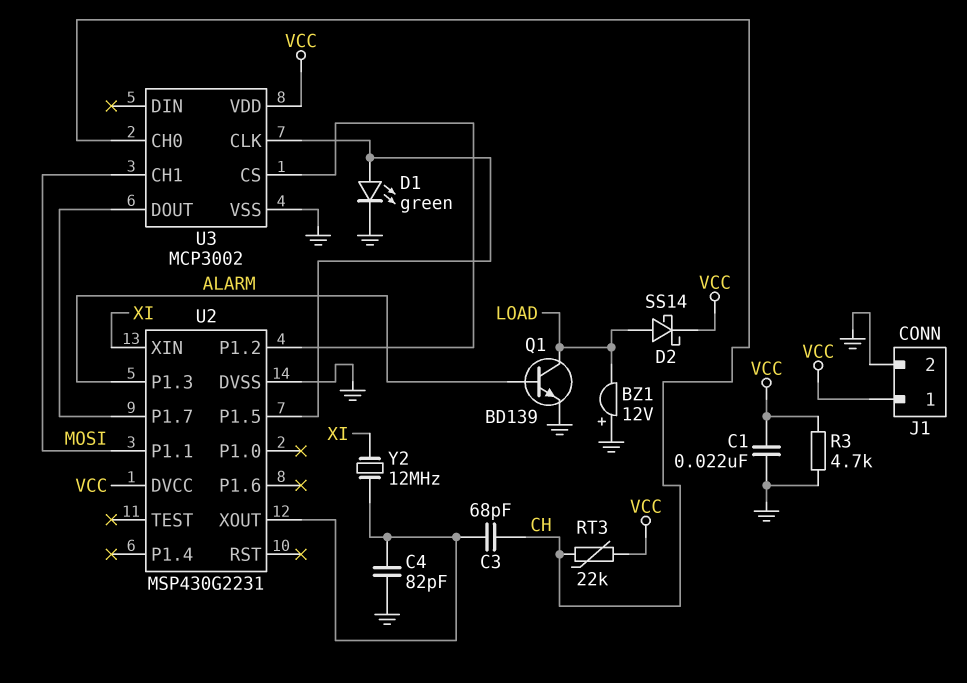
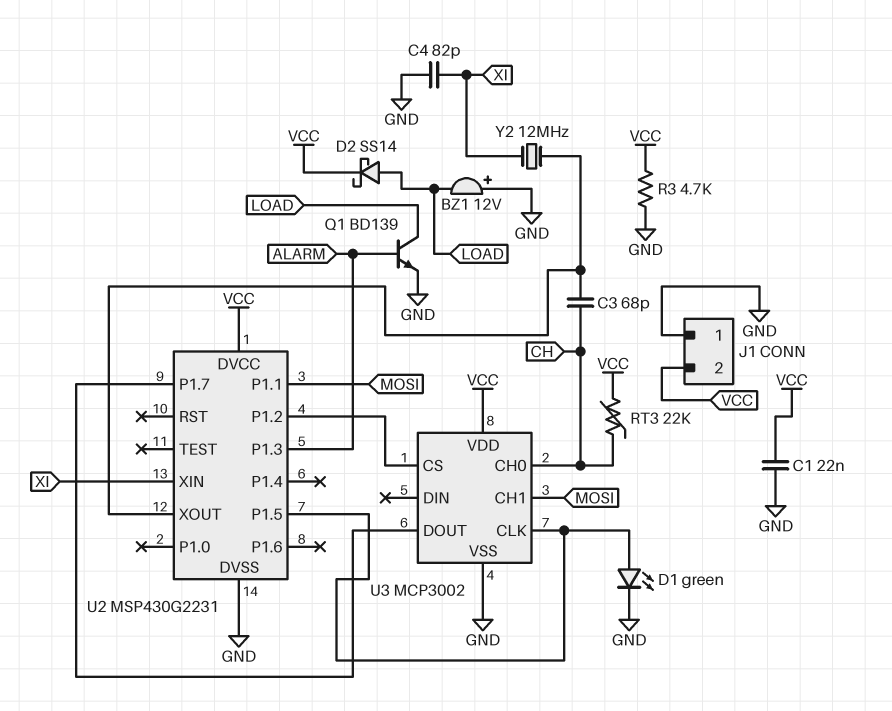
C4: 82pF (GND, U2/XOUT) -> 82pF (GND, XI)
J1 pin 1: VCC -> GND
J1 pin 2: GND -> VCC

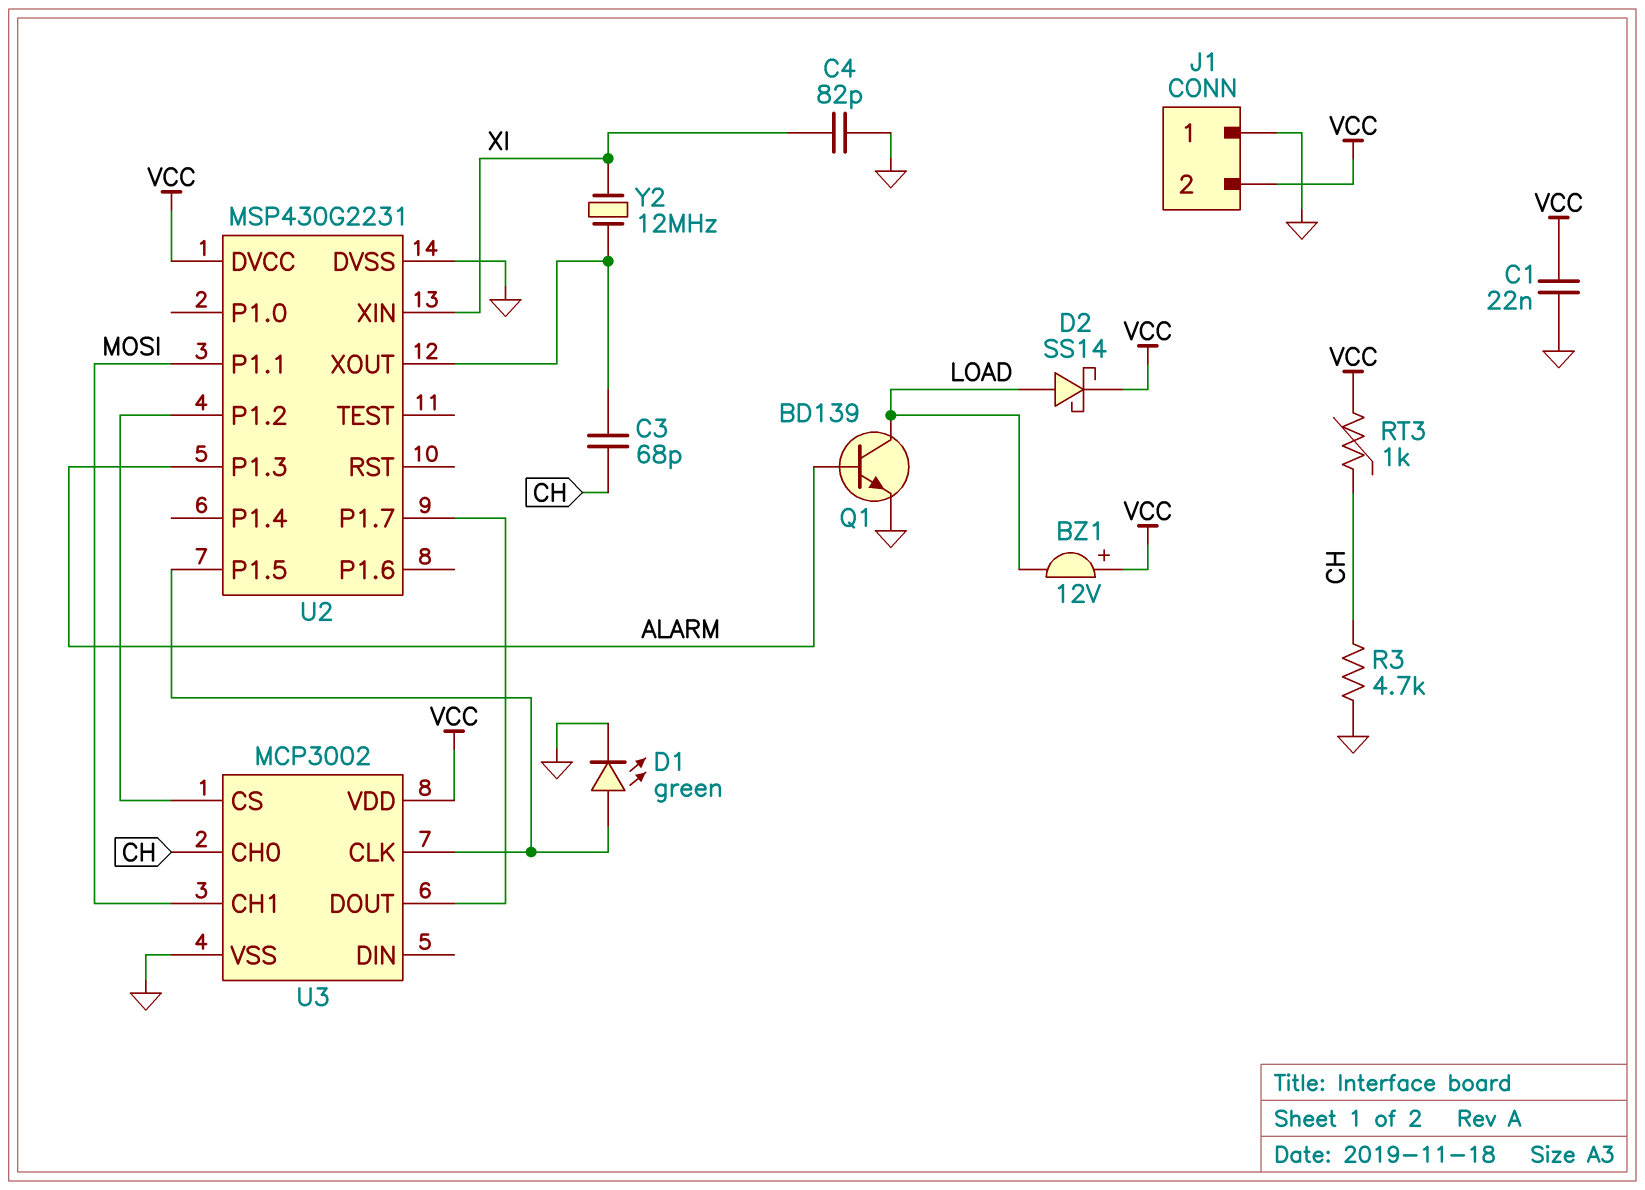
BZ1: buzzer 12V (plus GND, minus LOAD) -> buzzer 12V (plus VCC, minus LOAD)
R3: 4.7k (GND, VCC) -> 4.7k (CH, GND)
RT3: 22k (CH, VCC) -> 1k (CH, VCC)

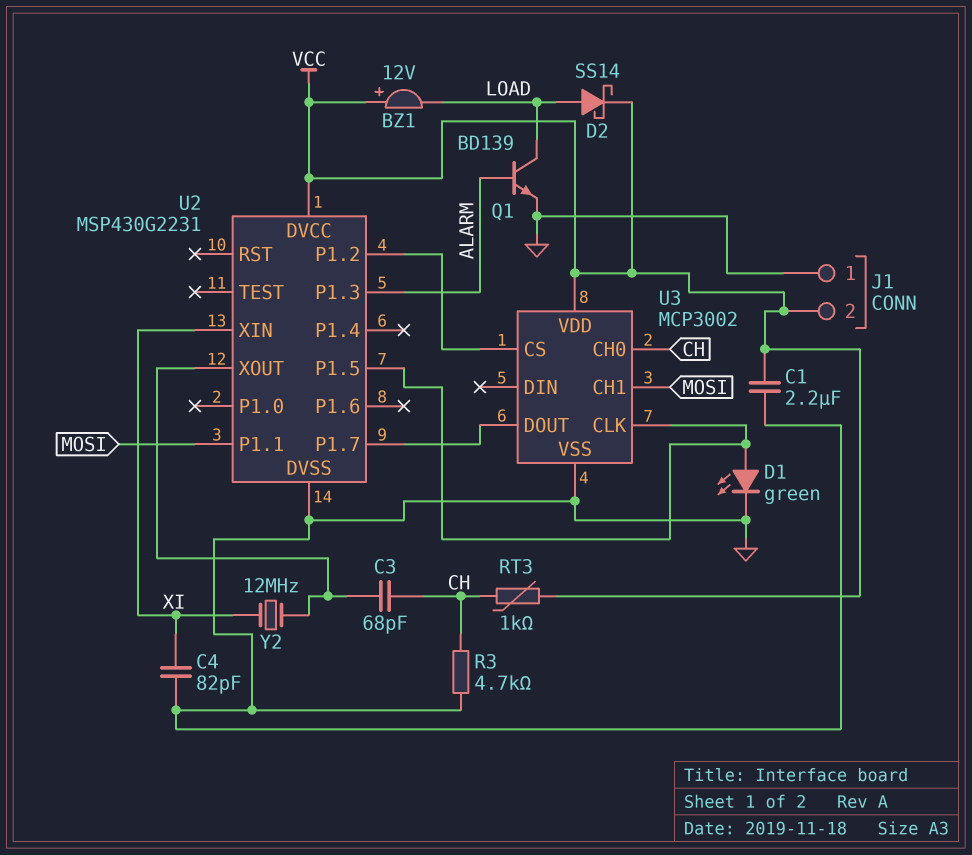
C1: 22nF (GND, VCC) -> 2.2uF (GND, VCC)

